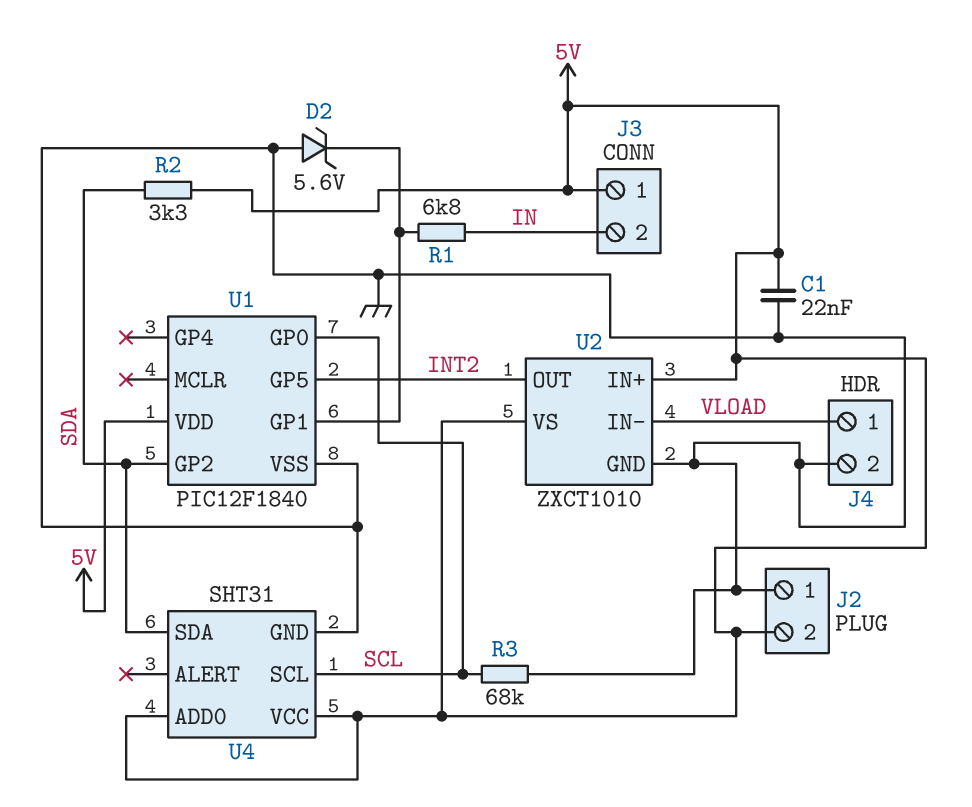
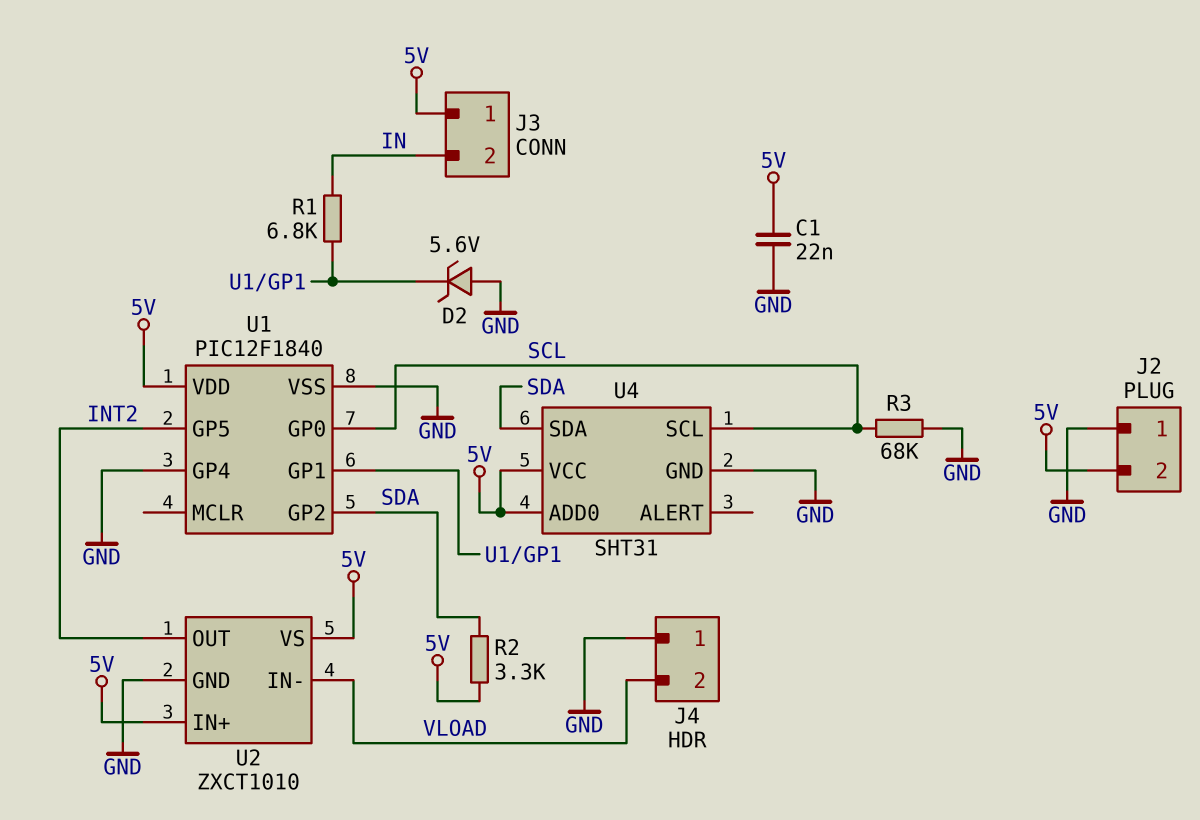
J4 pin 1: VLOAD -> GND
J4 pin 2: GND -> VLOAD
U1 pin GP4: none -> GND

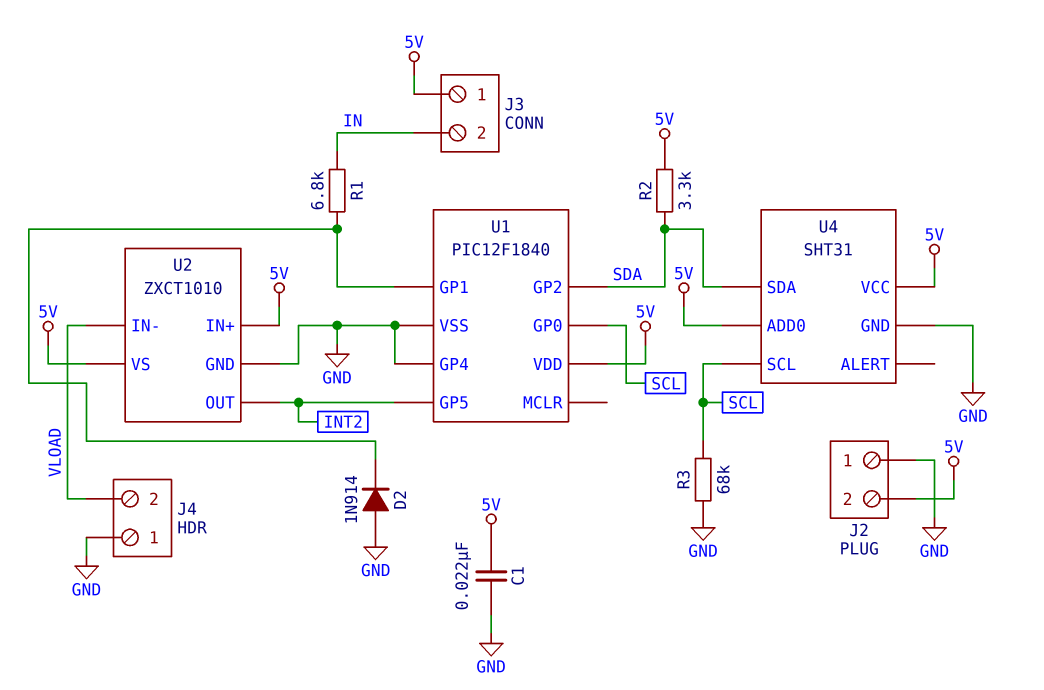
D2: zener 5.6V (A GND, K U1/GP1) -> diode 1N914 (A GND, K U1/GP1)

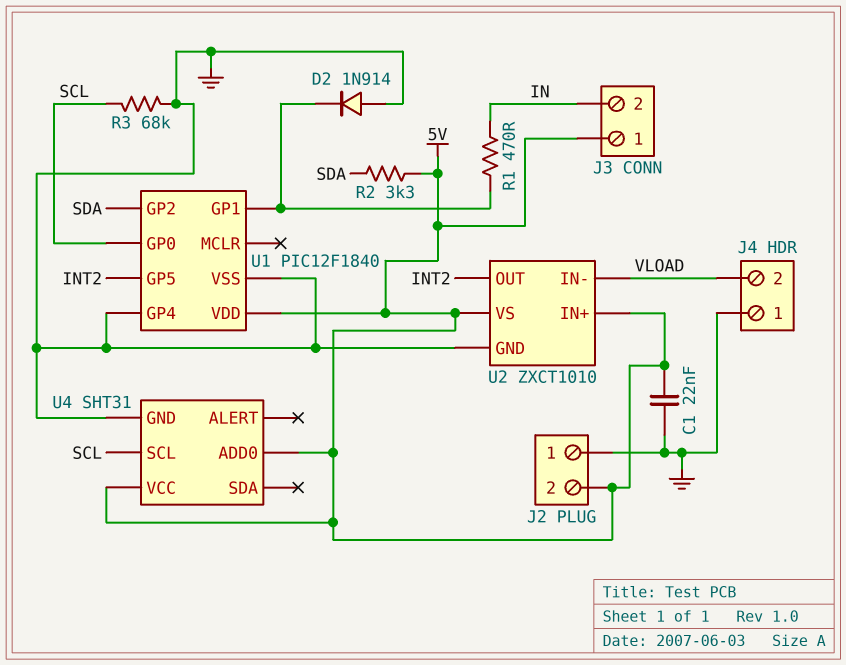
R1: 6.8k (IN, U1/GP1) -> 470 (IN, U1/GP1)
U4 pin SDA: SDA -> none

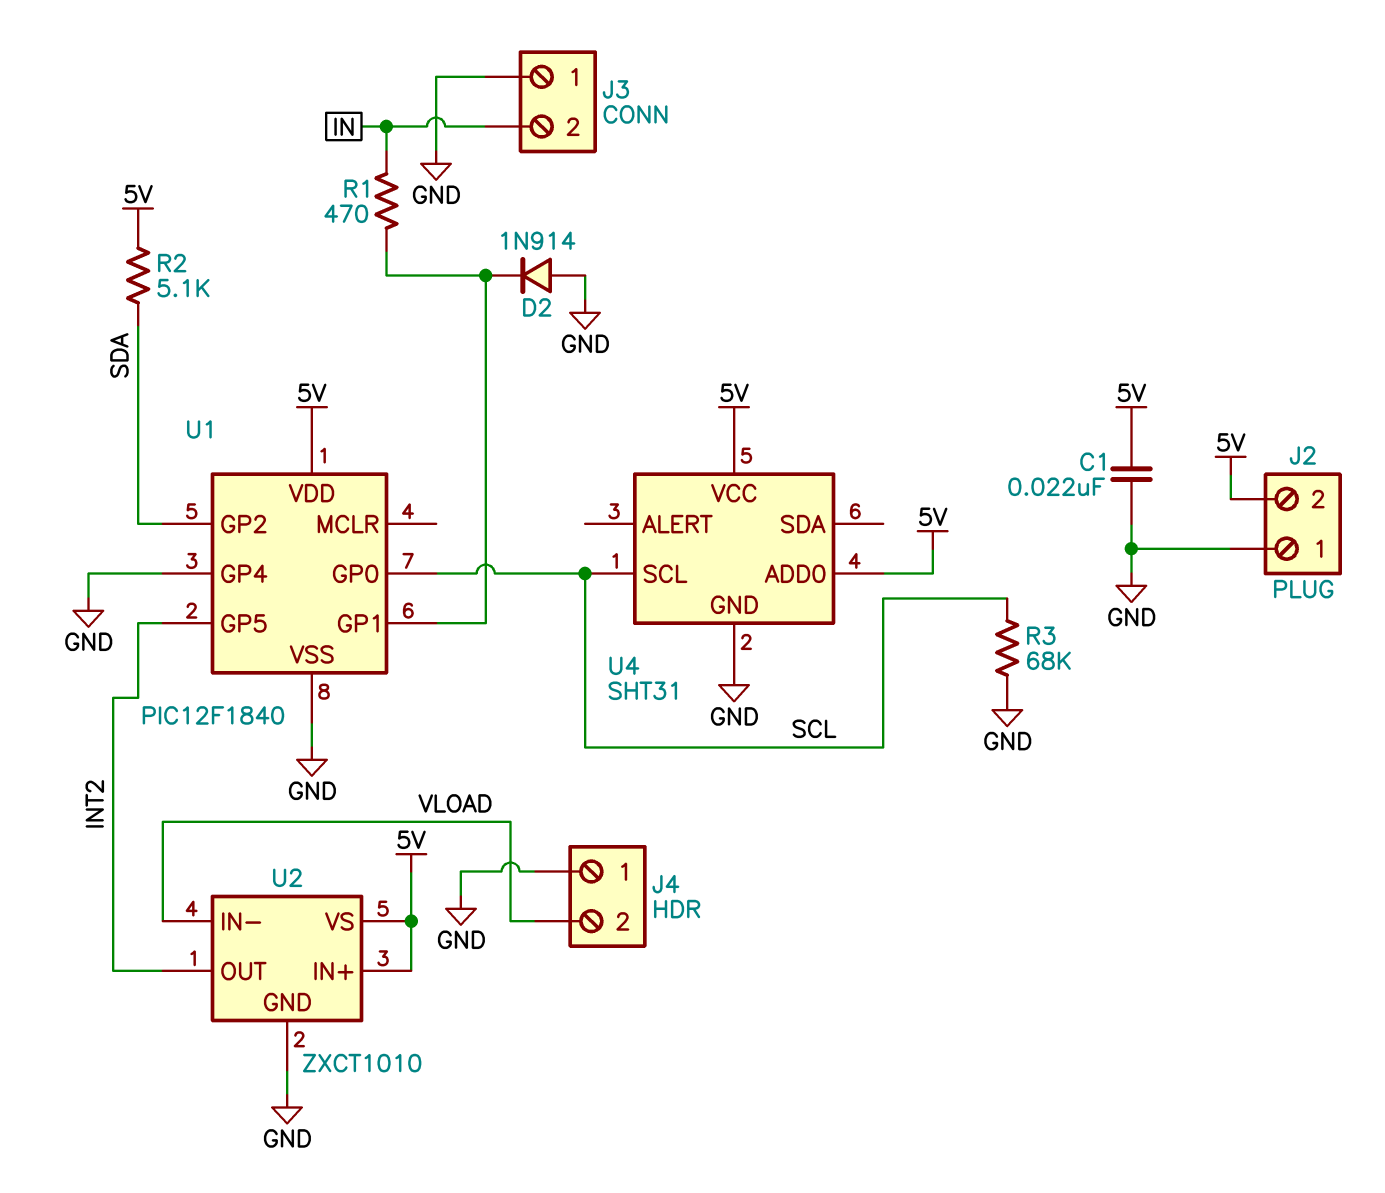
J3 pin 1: 5V -> GND
R2: 3.3k (5V, SDA) -> 5.1k (5V, SDA)

